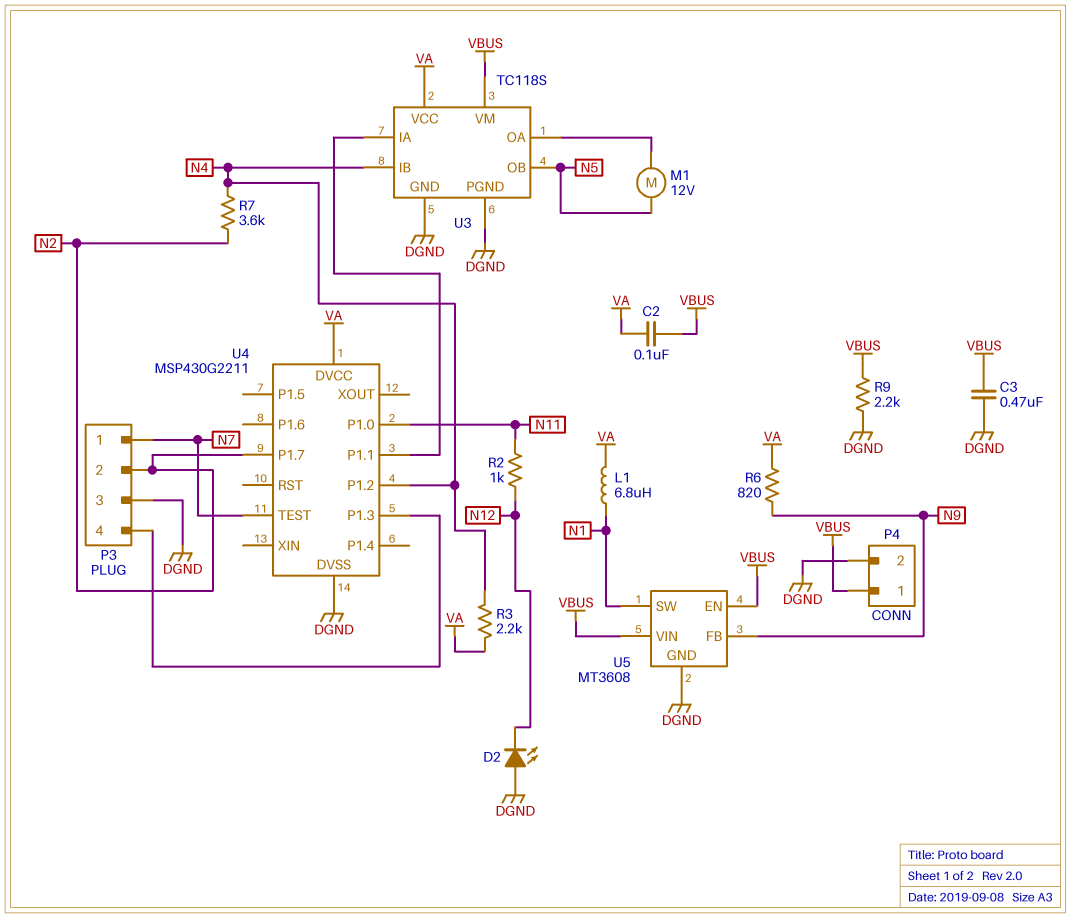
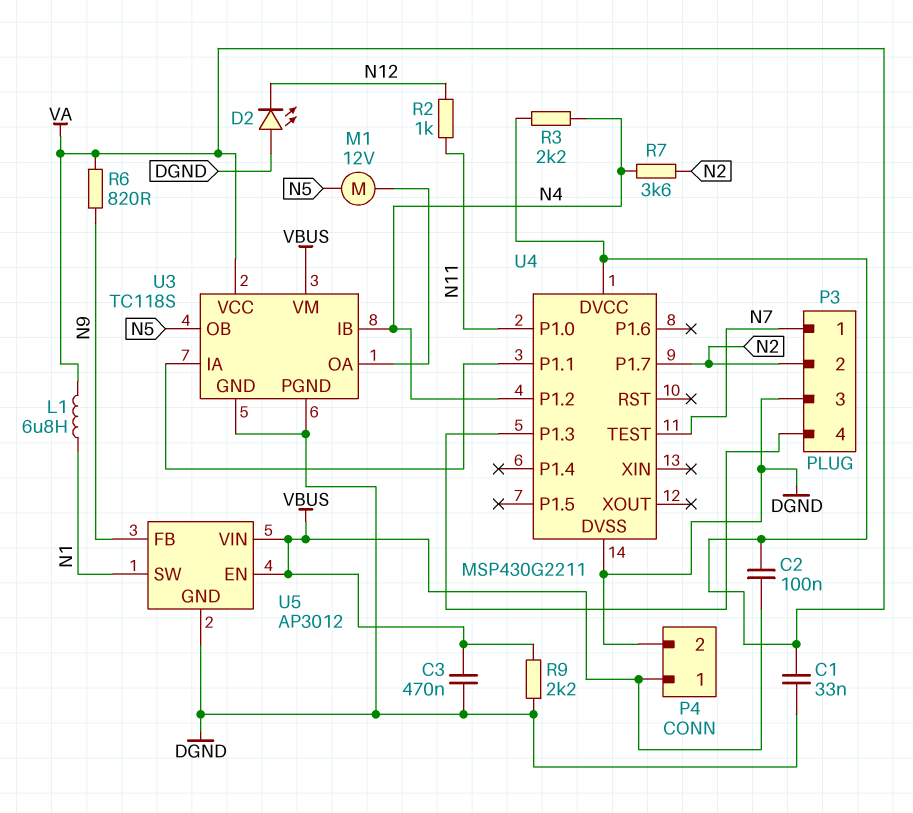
C1: none -> 33nF (DGND, VA)
U5: MT3608 -> AP3012

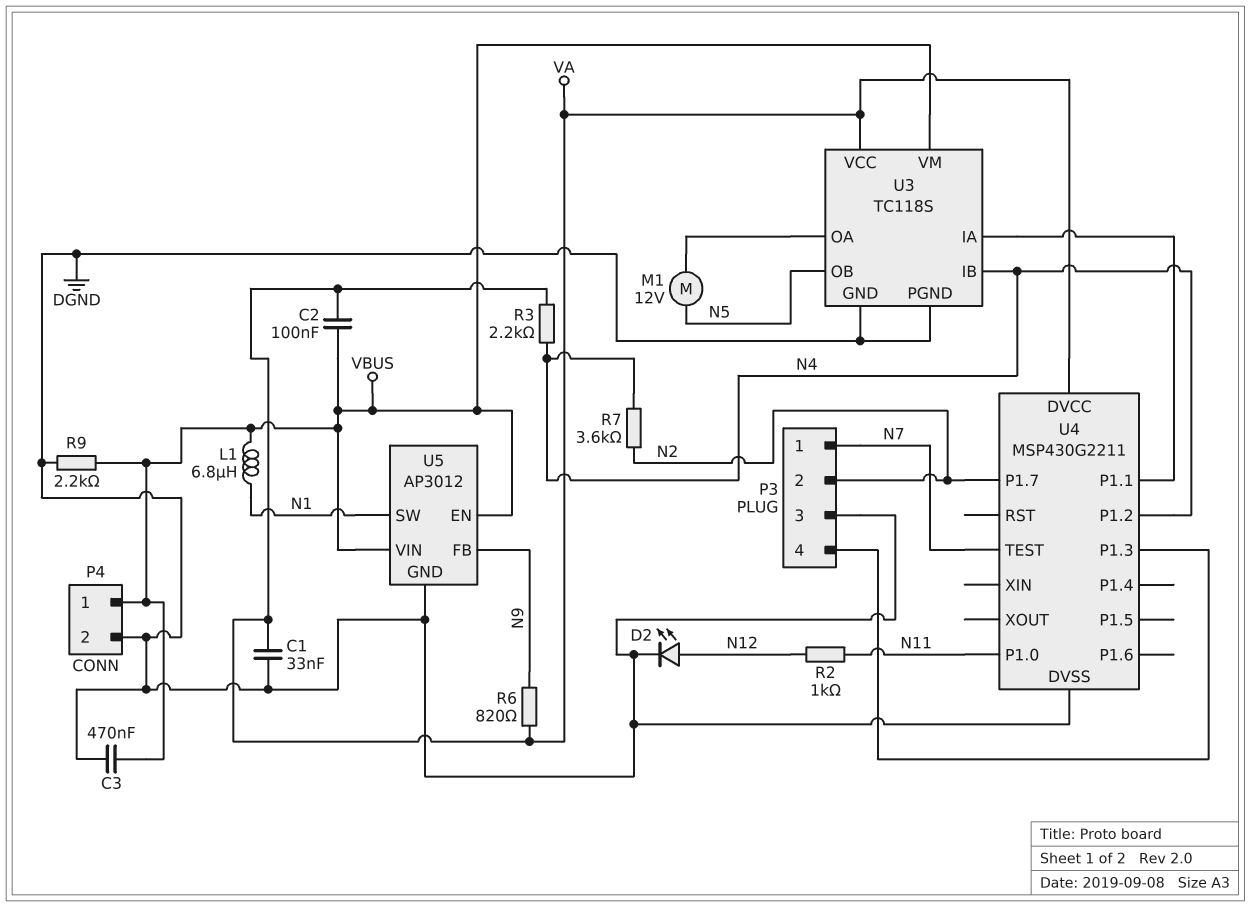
D2: LED (A DGND, K N12) -> LED (A N12, K DGND)
L1: 6.8uH (N1, VA) -> 6.8uH (N1, VBUS)

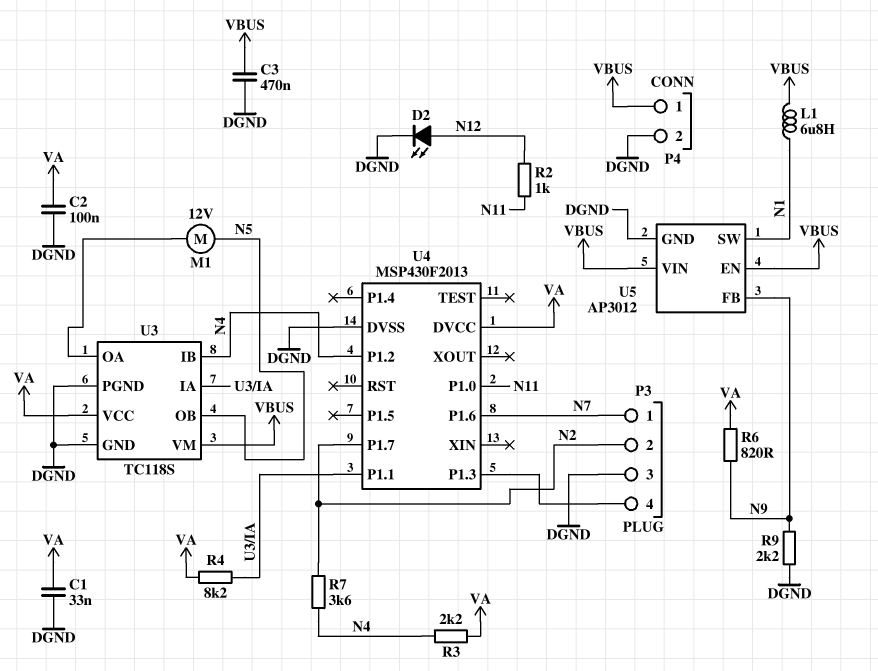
C2: 100nF (VA, VBUS) -> 100nF (DGND, VA)
R4: none -> 8.2k (U3/IA, VA)
R9: 2.2k (DGND, VBUS) -> 2.2k (DGND, N9)
U4: MSP430G2211 -> MSP430F2013
U4 pin P1.6: none -> N7
U4 pin TEST: N7 -> none

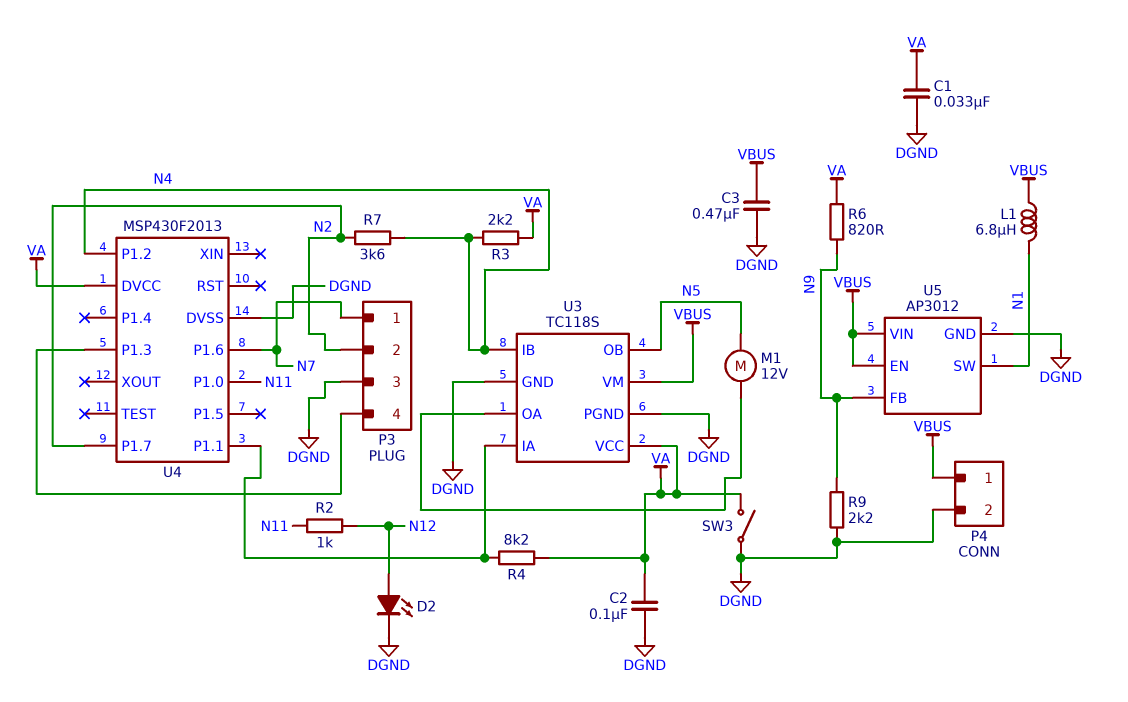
SW3: none -> switch (DGND, VA)

